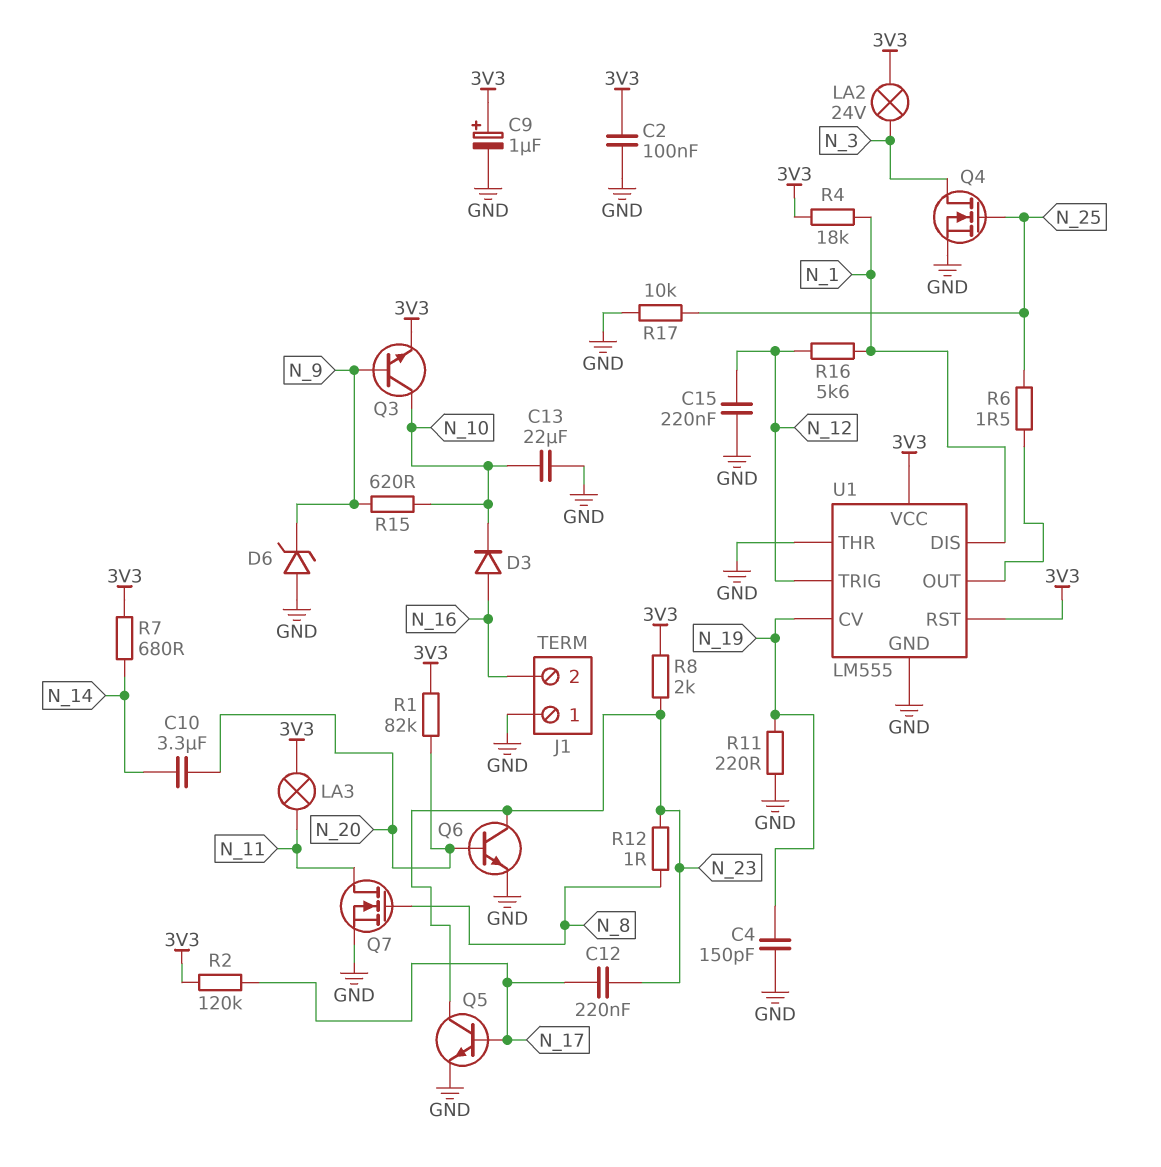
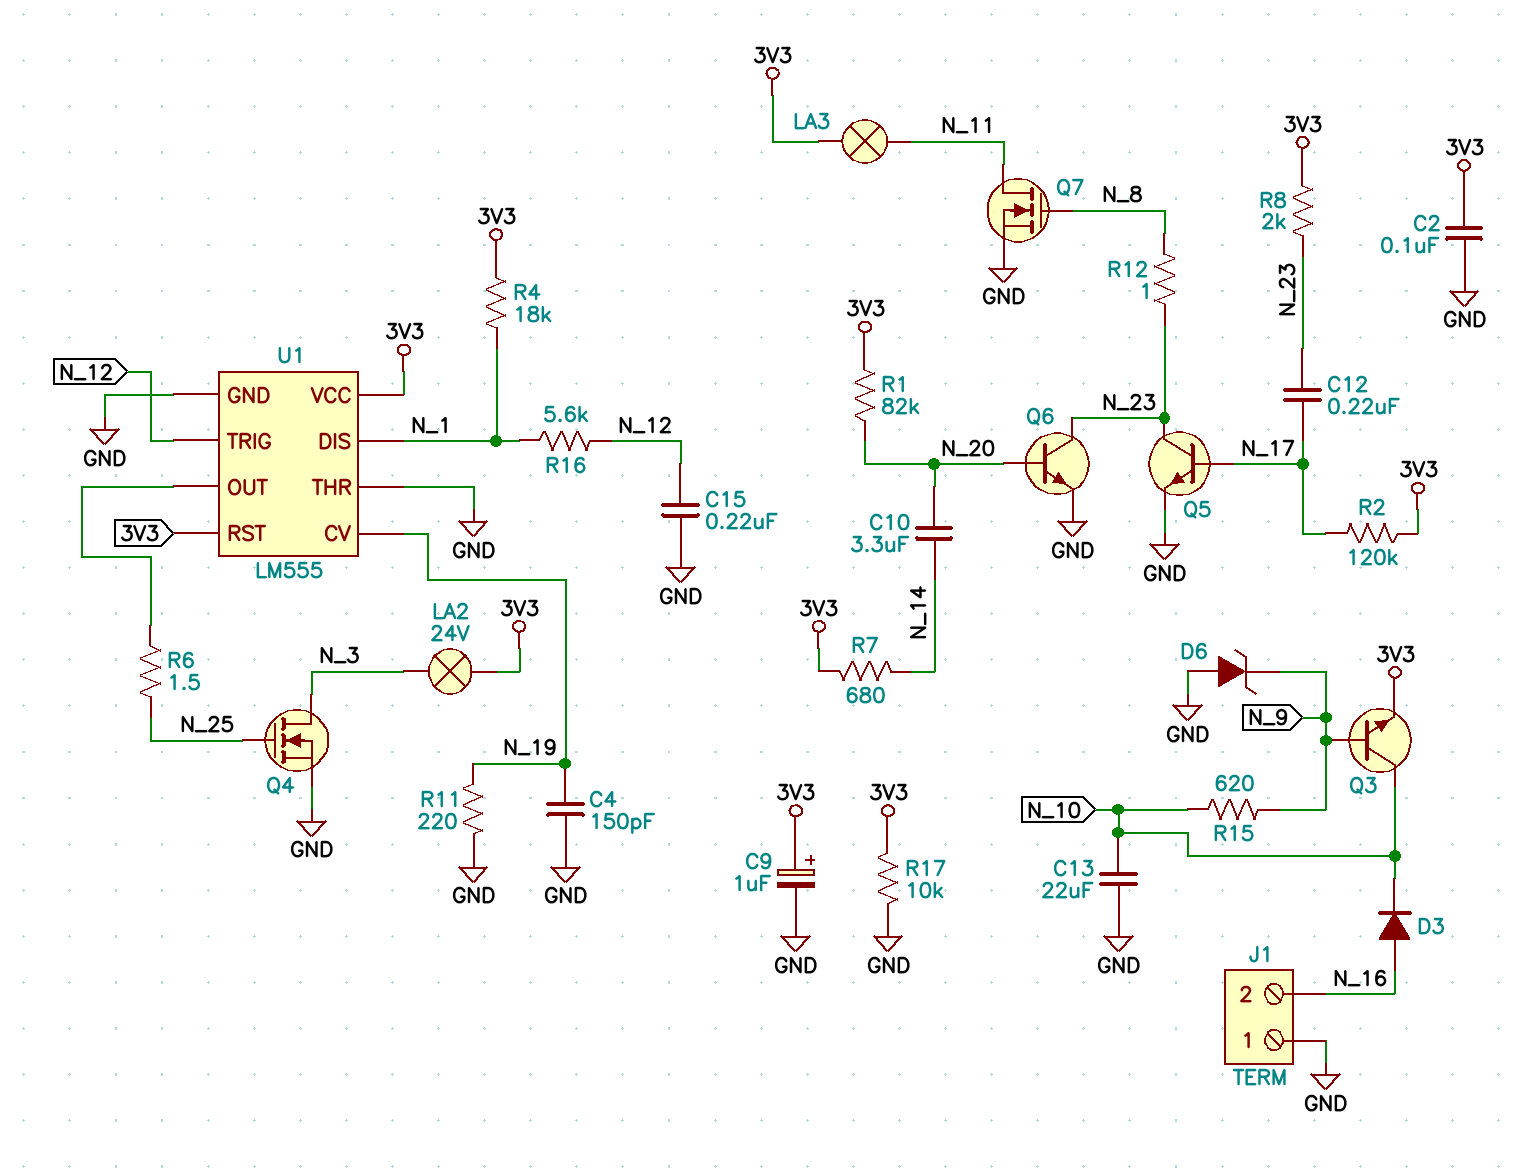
R17: 10k (GND, N_25) -> 10k (3V3, GND)

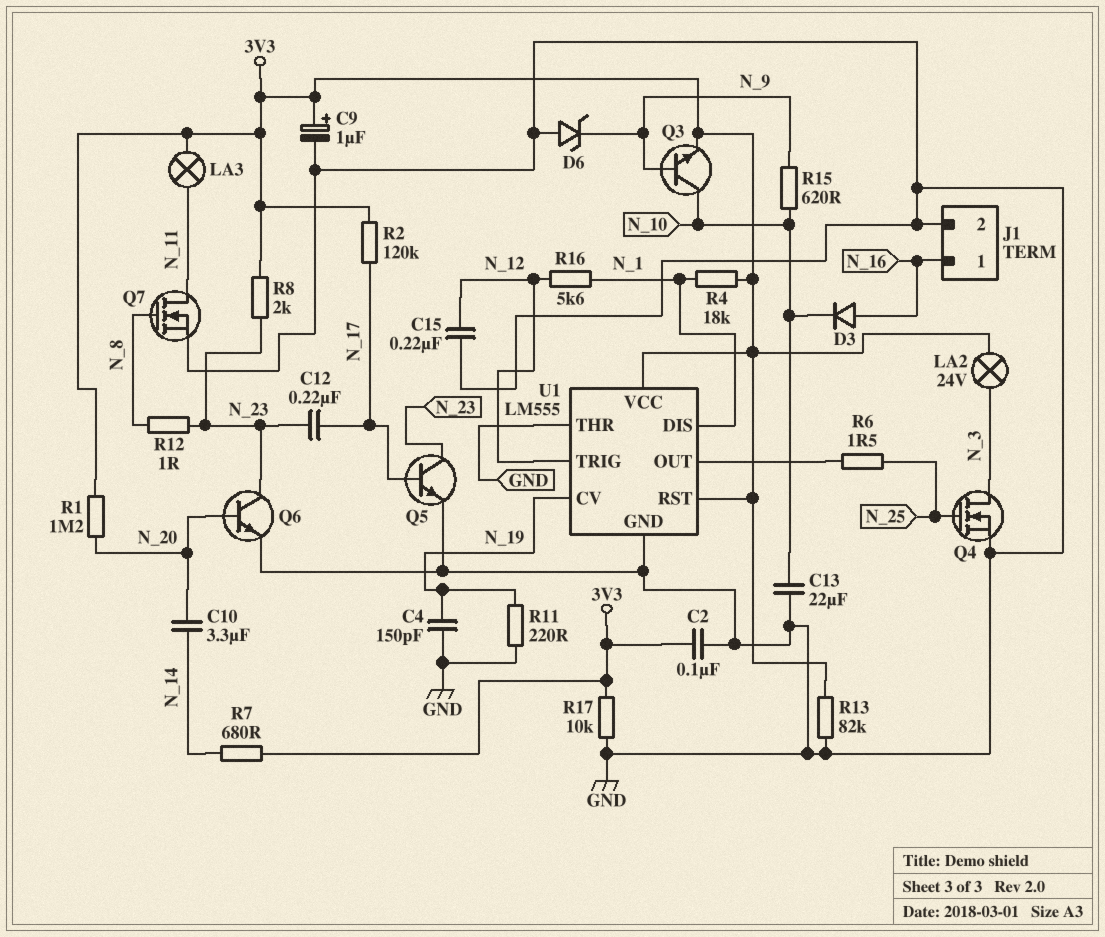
J1 pin 1: GND -> N_16
J1 pin 2: N_16 -> GND
R1: 82k (3V3, N_20) -> 1.2M (3V3, N_20)
R13: none -> 82k (3V3, GND)

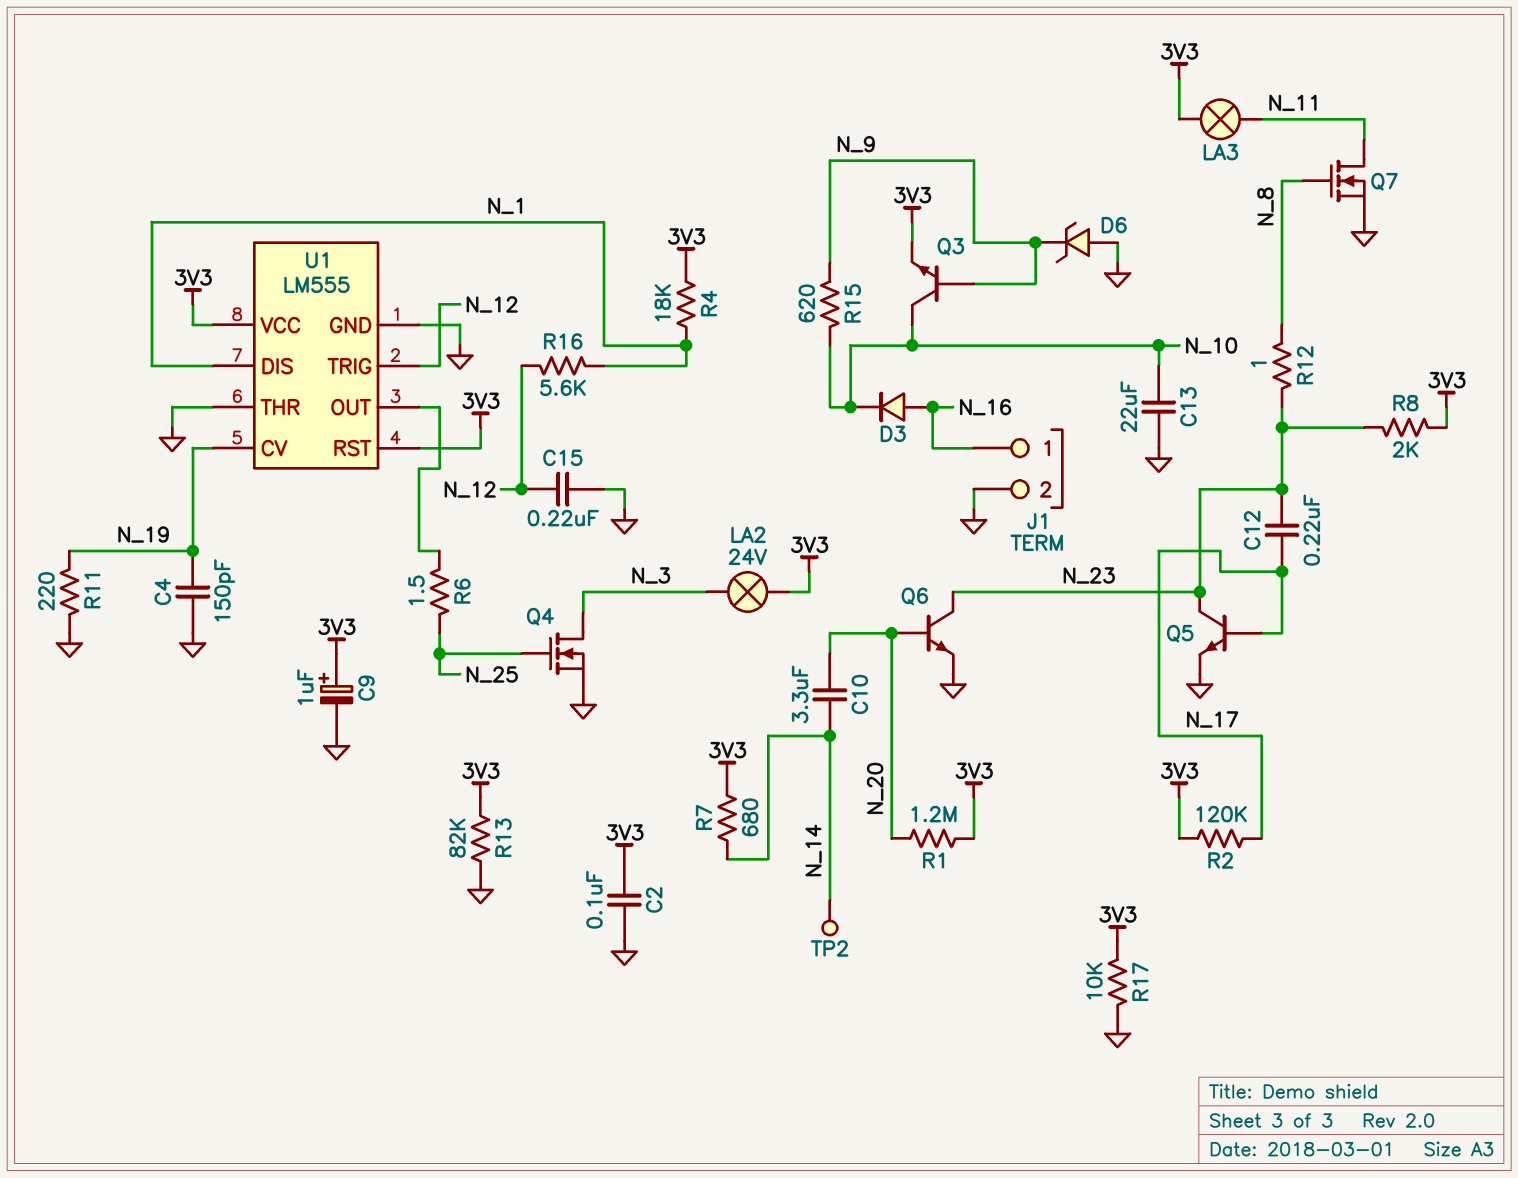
TP2: none -> test point (N_14)

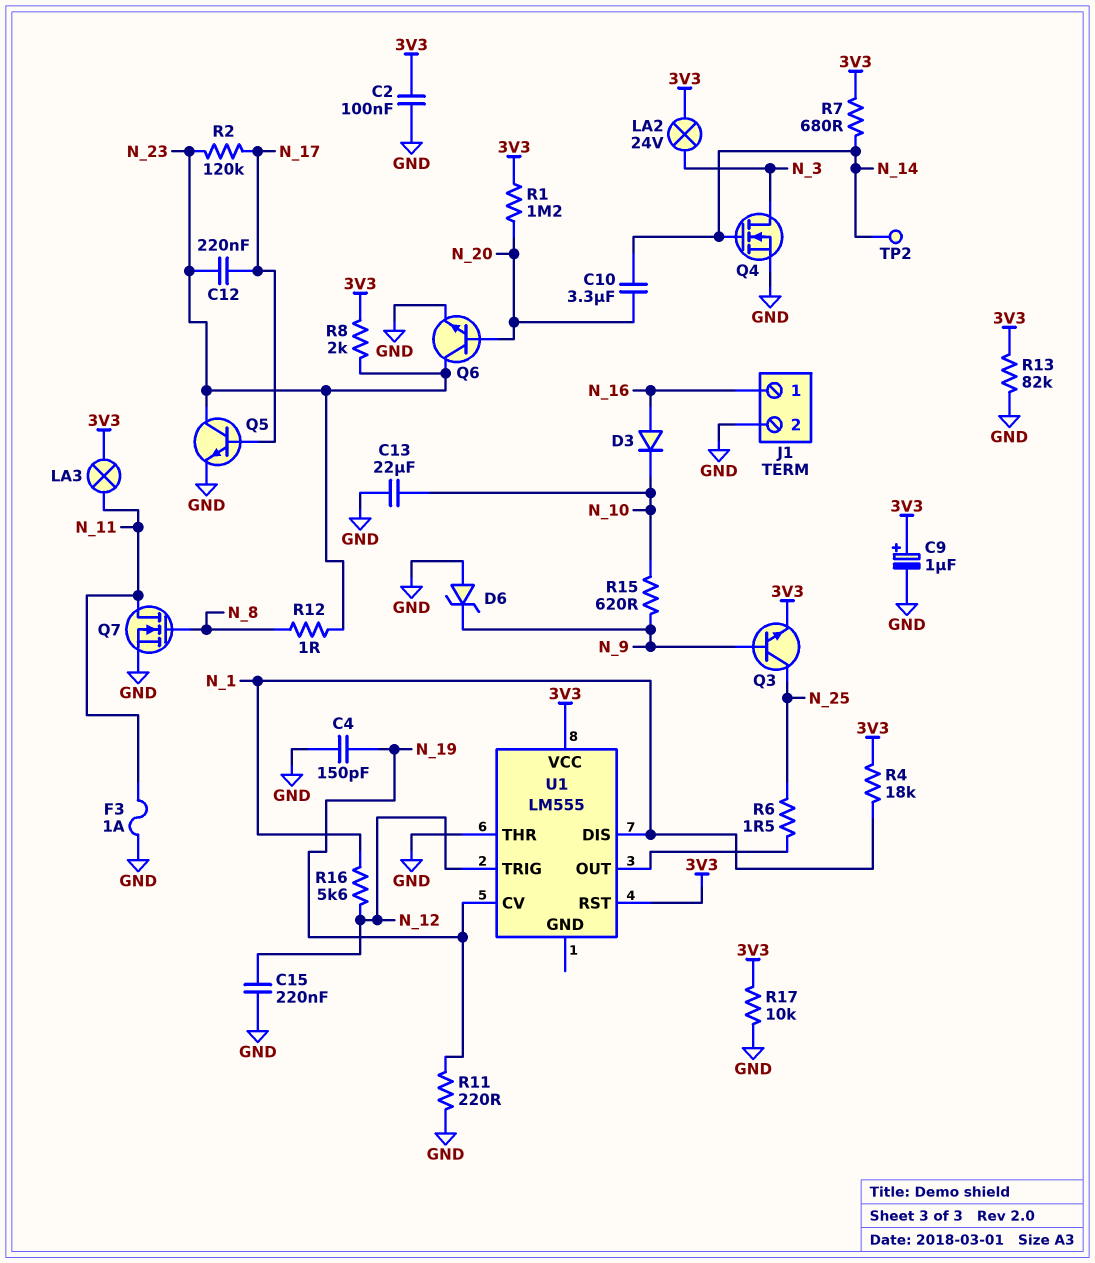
F3: none -> 1A (GND, N_11)
Q3: NPN (B N_9, C N_10, E 3V3) -> NPN (B N_9, C N_25, E 3V3)
Q4: NMOS (G N_25, D N_3, S GND) -> NMOS (G N_14, D N_3, S GND)
R2: 120k (3V3, N_17) -> 120k (N_17, N_23)
U1 pin GND: GND -> none

